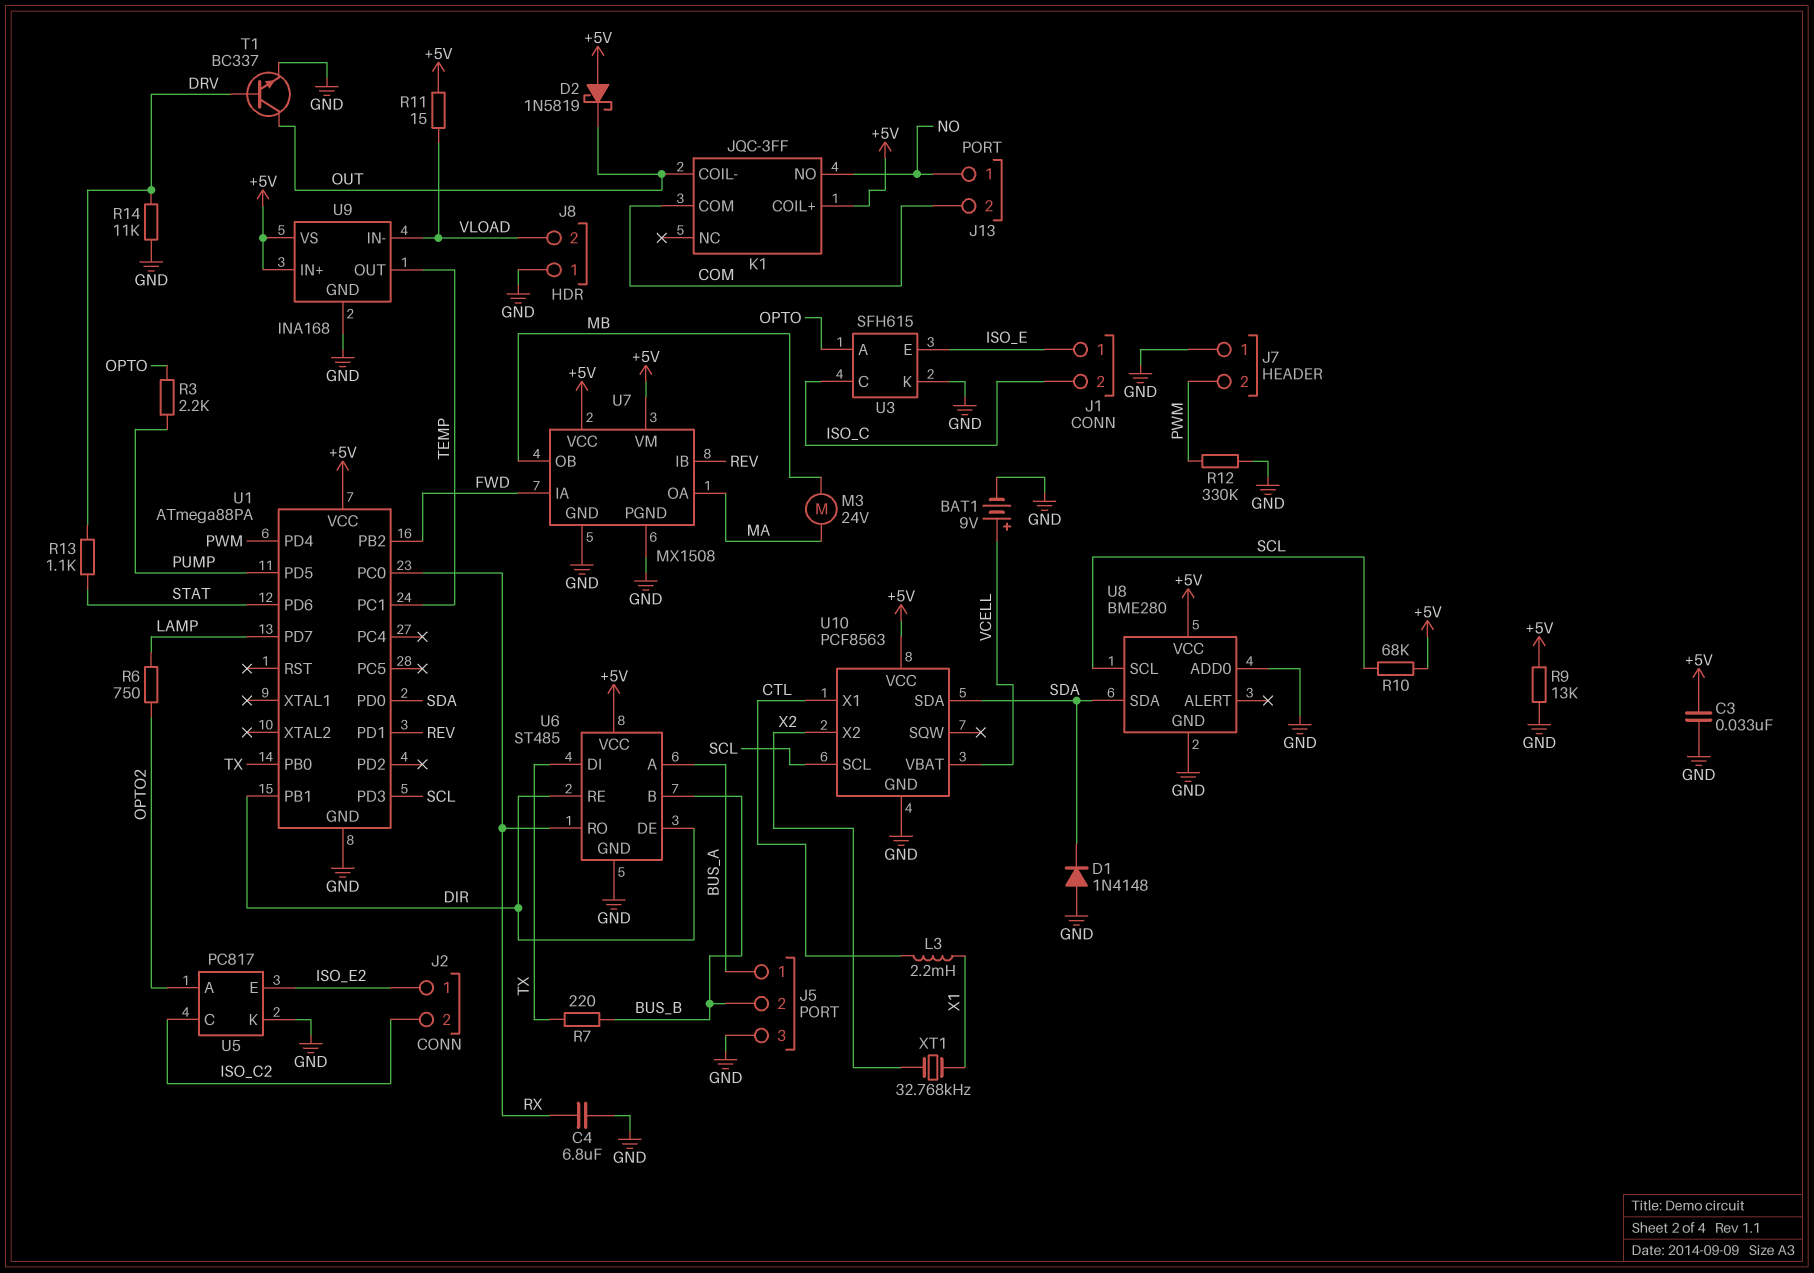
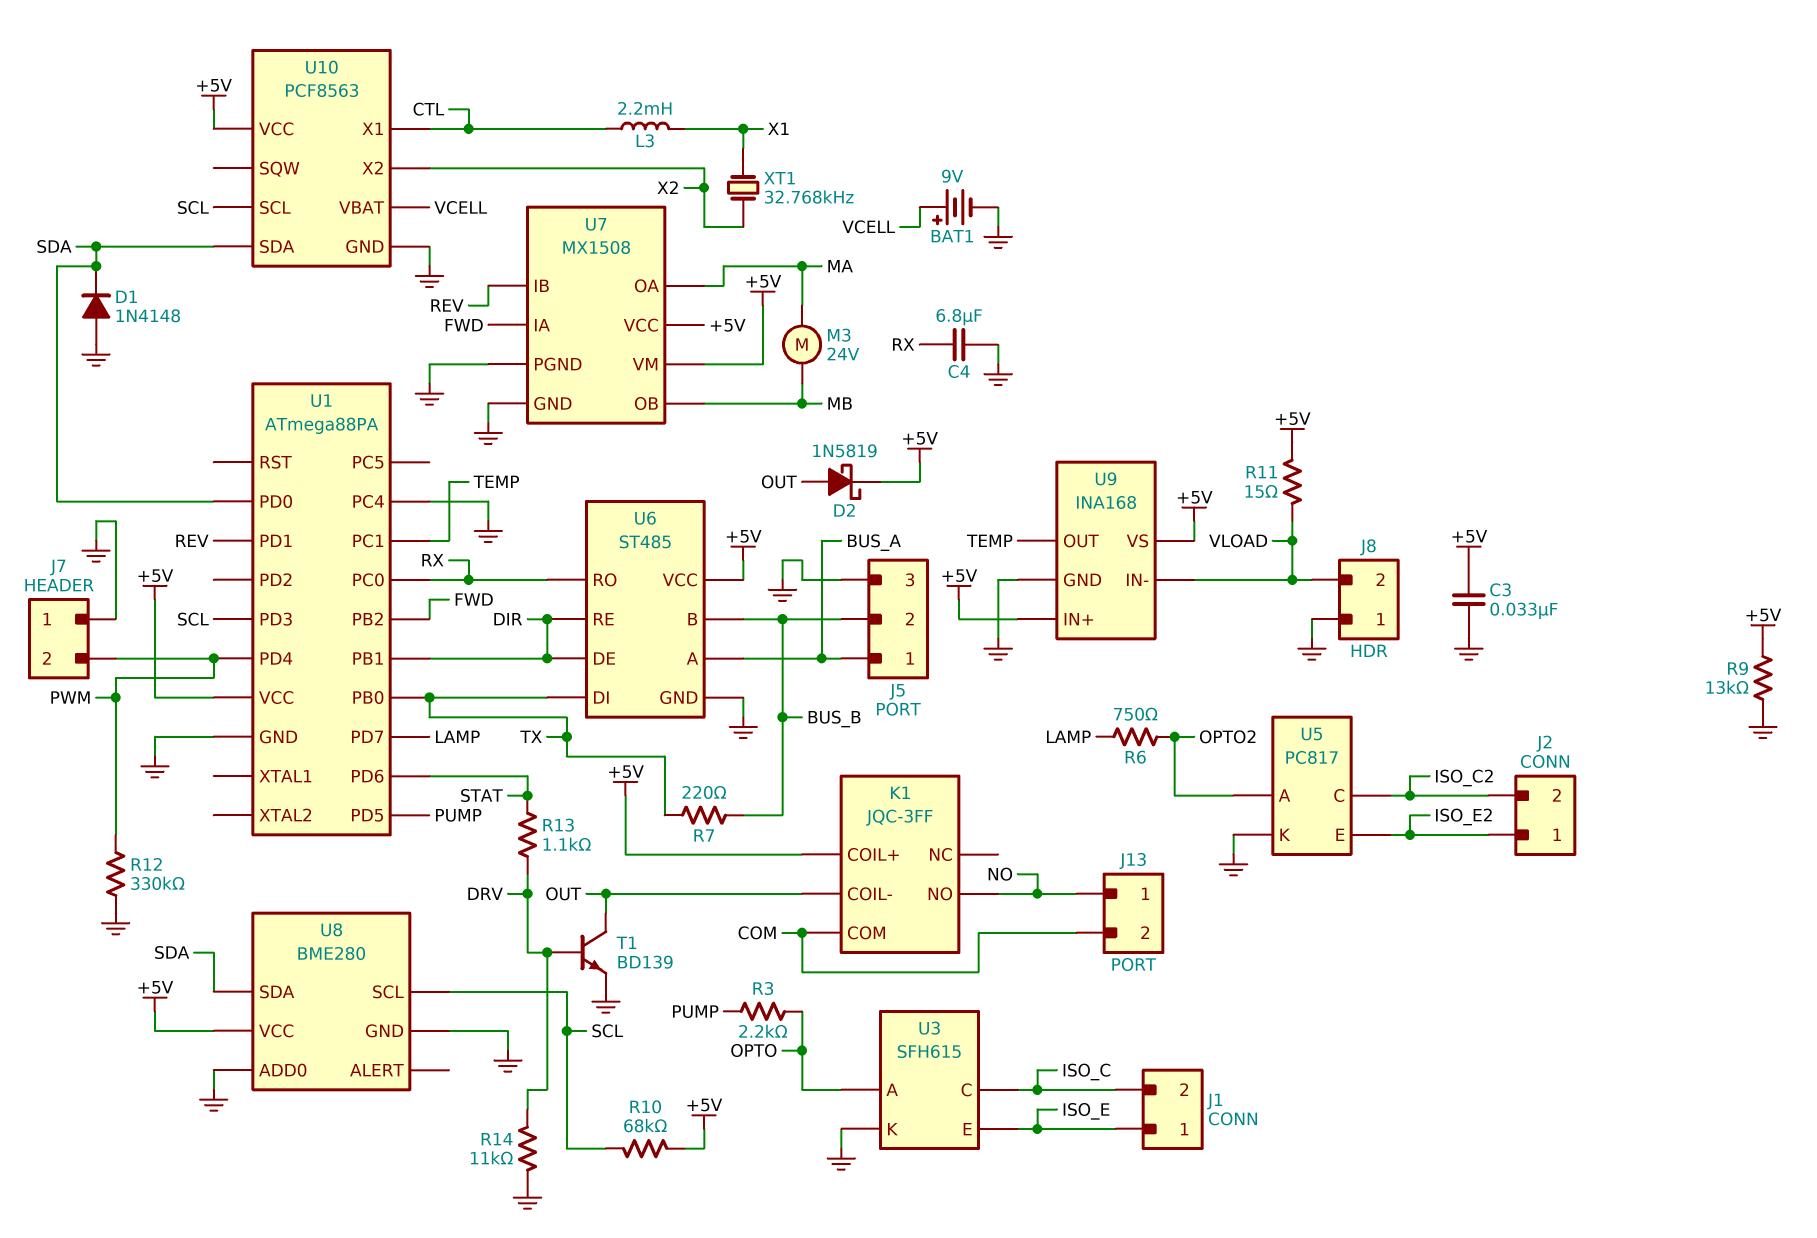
D2: schottky 1N5819 (A +5V, K OUT) -> schottky 1N5819 (A OUT, K +5V)
T1: NPN BC337 (B DRV, C OUT, E GND) -> NPN BD139 (B DRV, C OUT, E GND)
U1 pin PC4: none -> GND

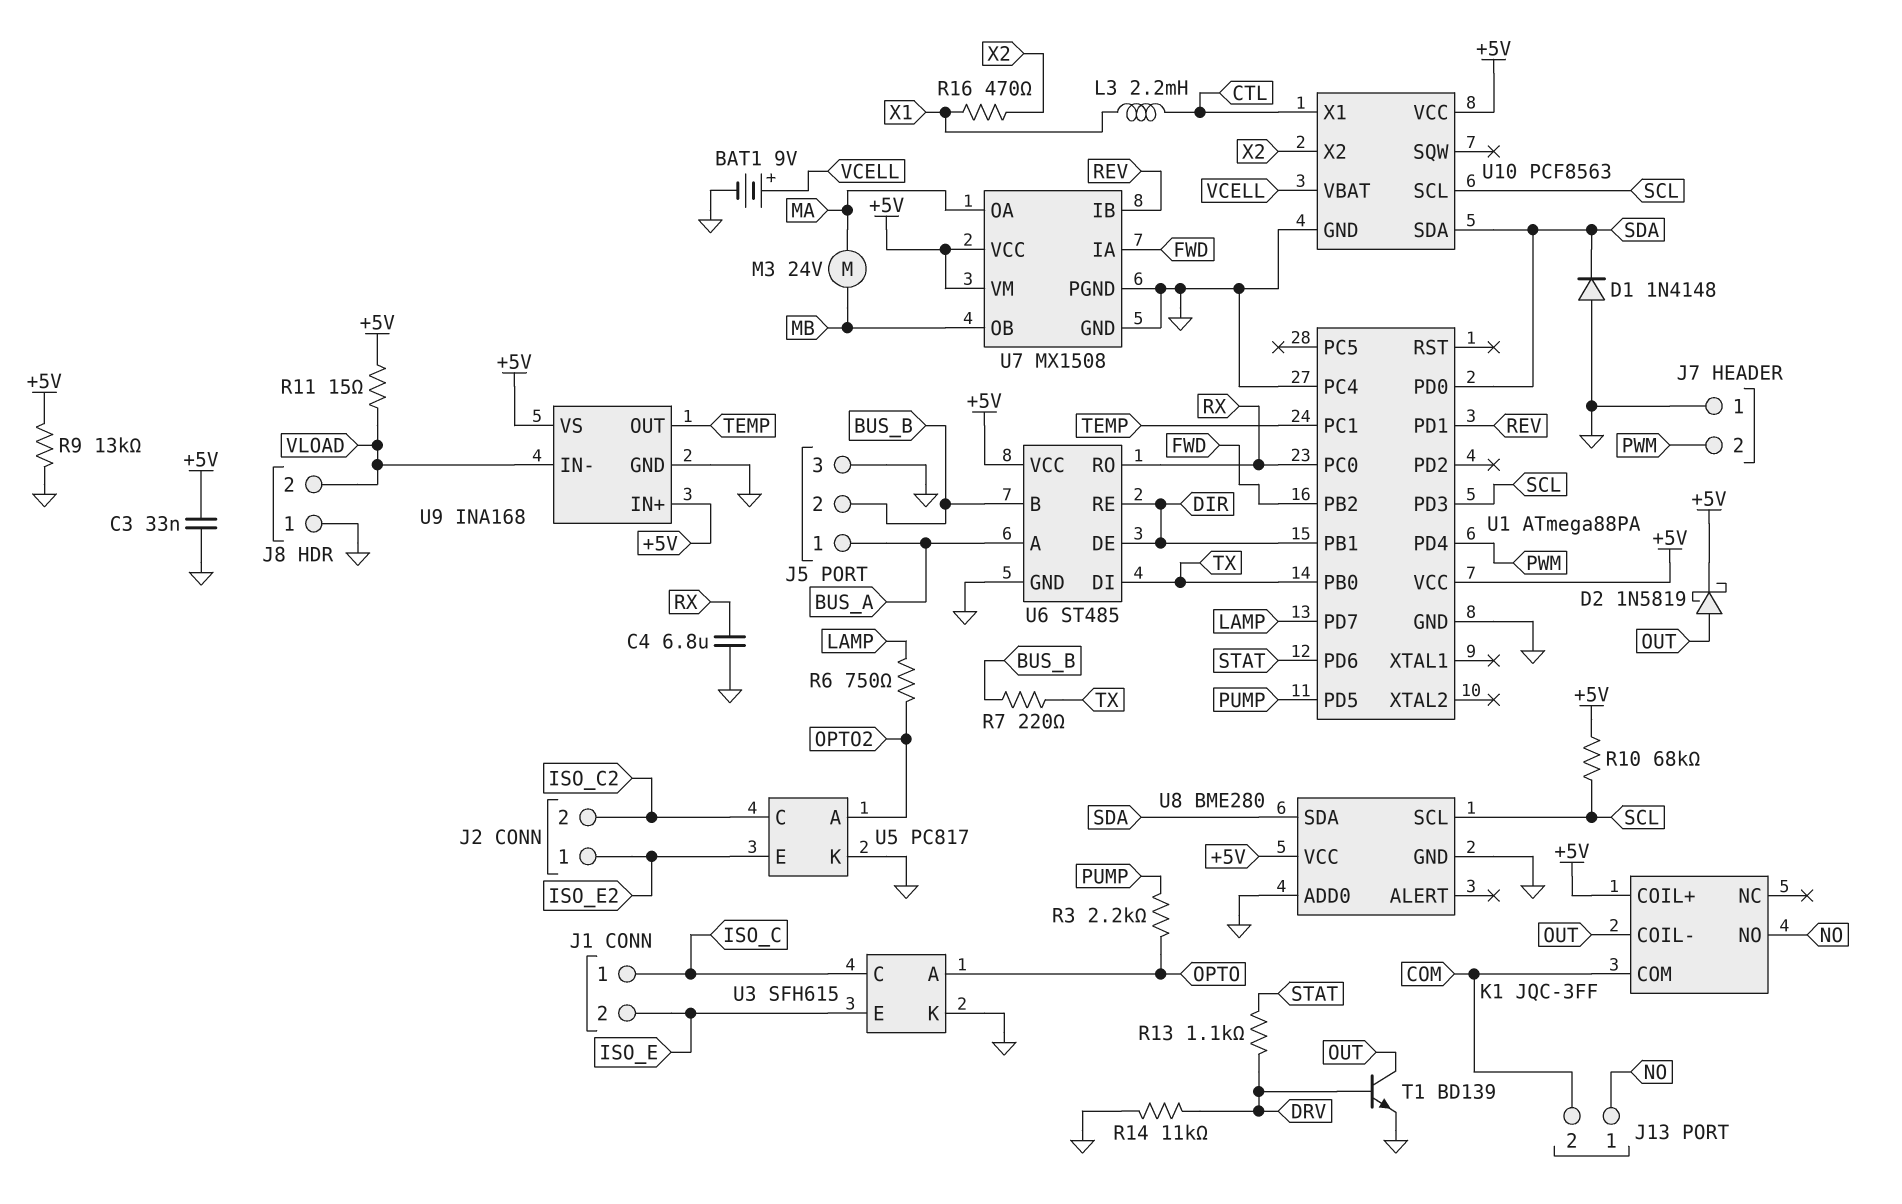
J1 pin 1: ISO_E -> ISO_C
J1 pin 2: ISO_C -> ISO_E
R12: 330k (GND, PWM) -> none
R16: none -> 470 (X1, X2)
XT1: 32.768kHz (X1, X2) -> none

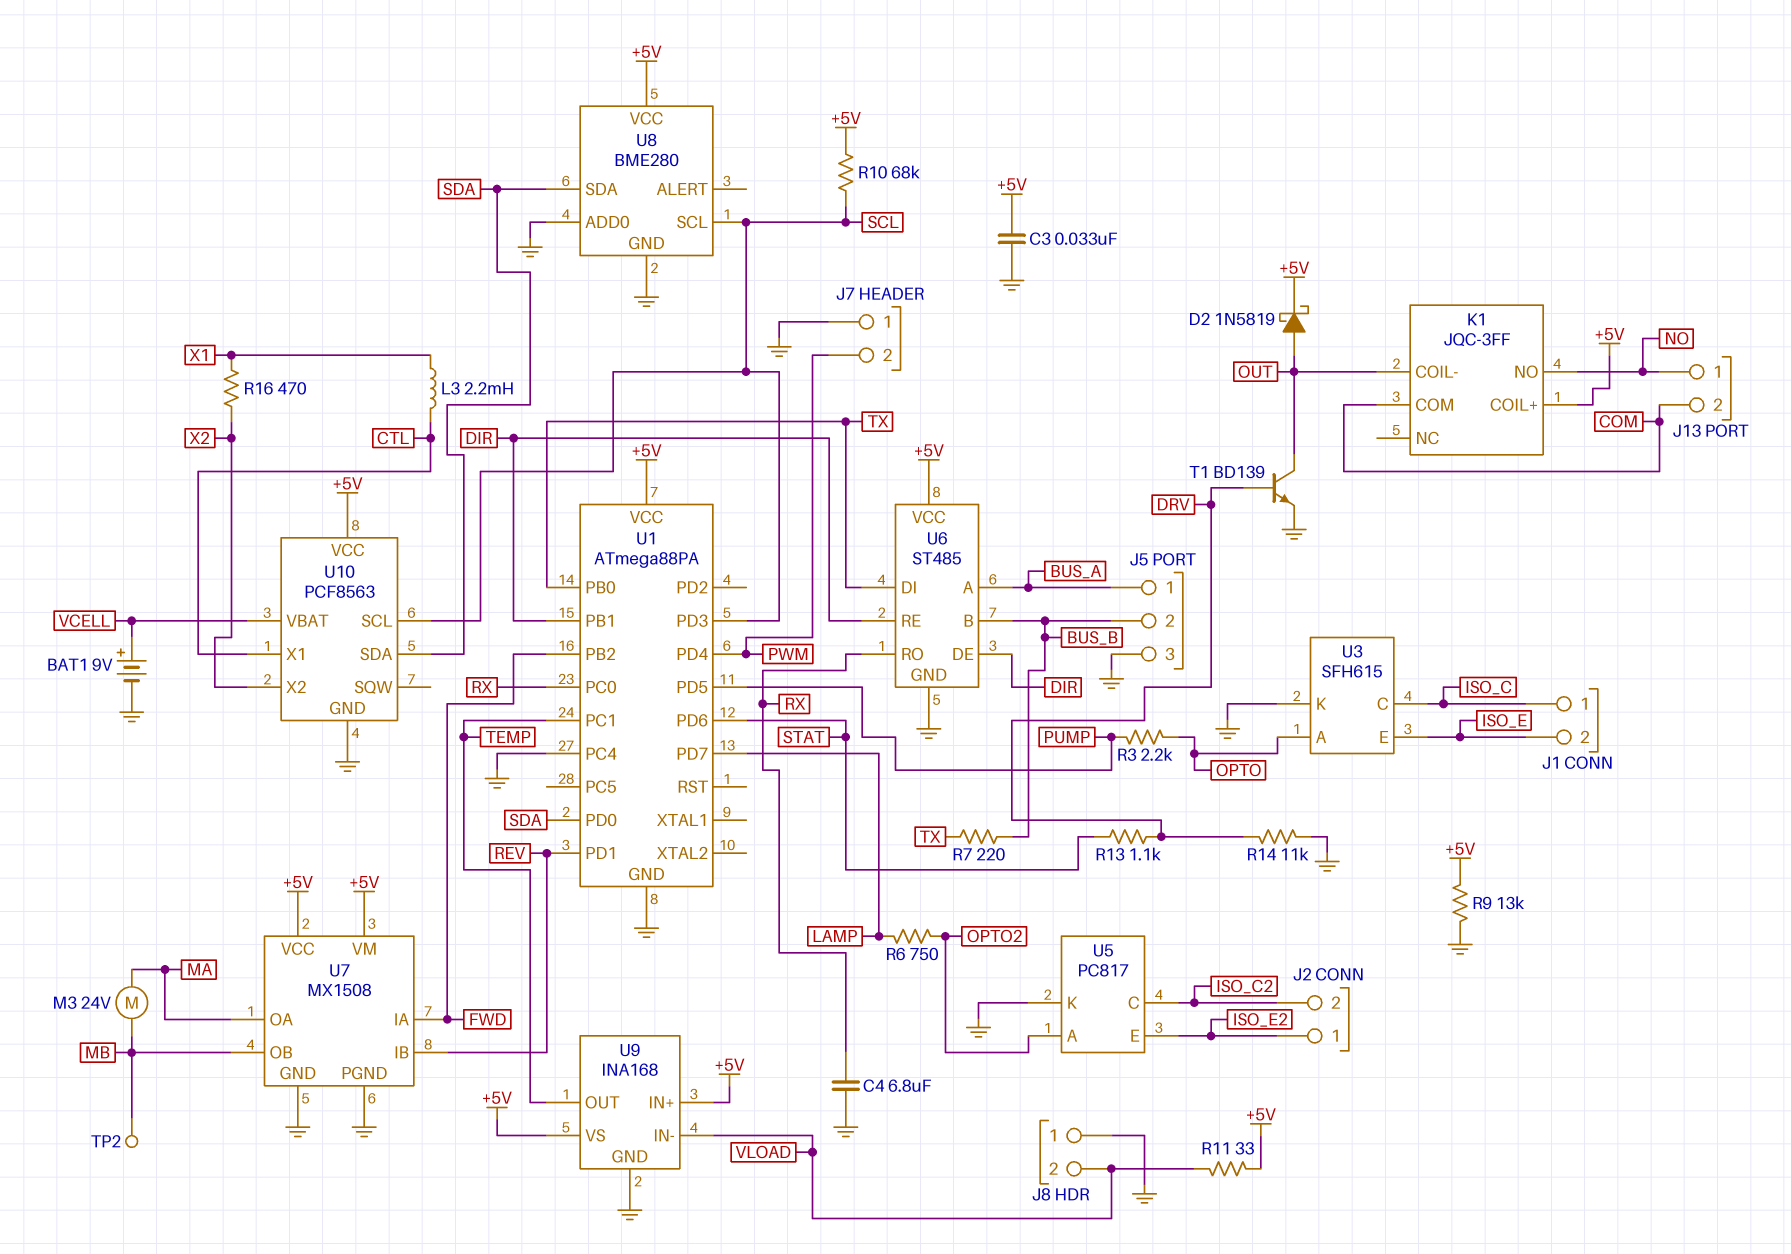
D1: diode 1N4148 (A GND, K SDA) -> none
R11: 15 (+5V, VLOAD) -> 33 (+5V, VLOAD)
TP2: none -> test point (MB)

